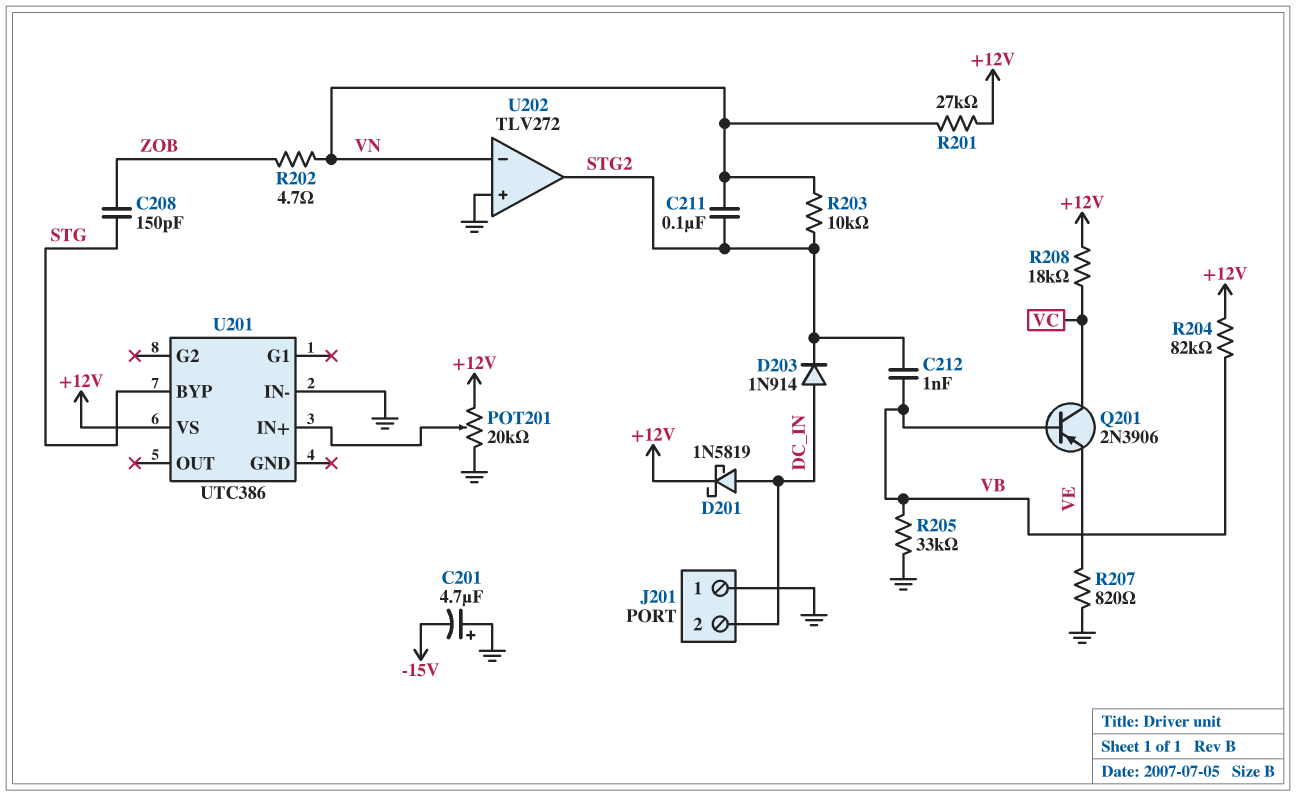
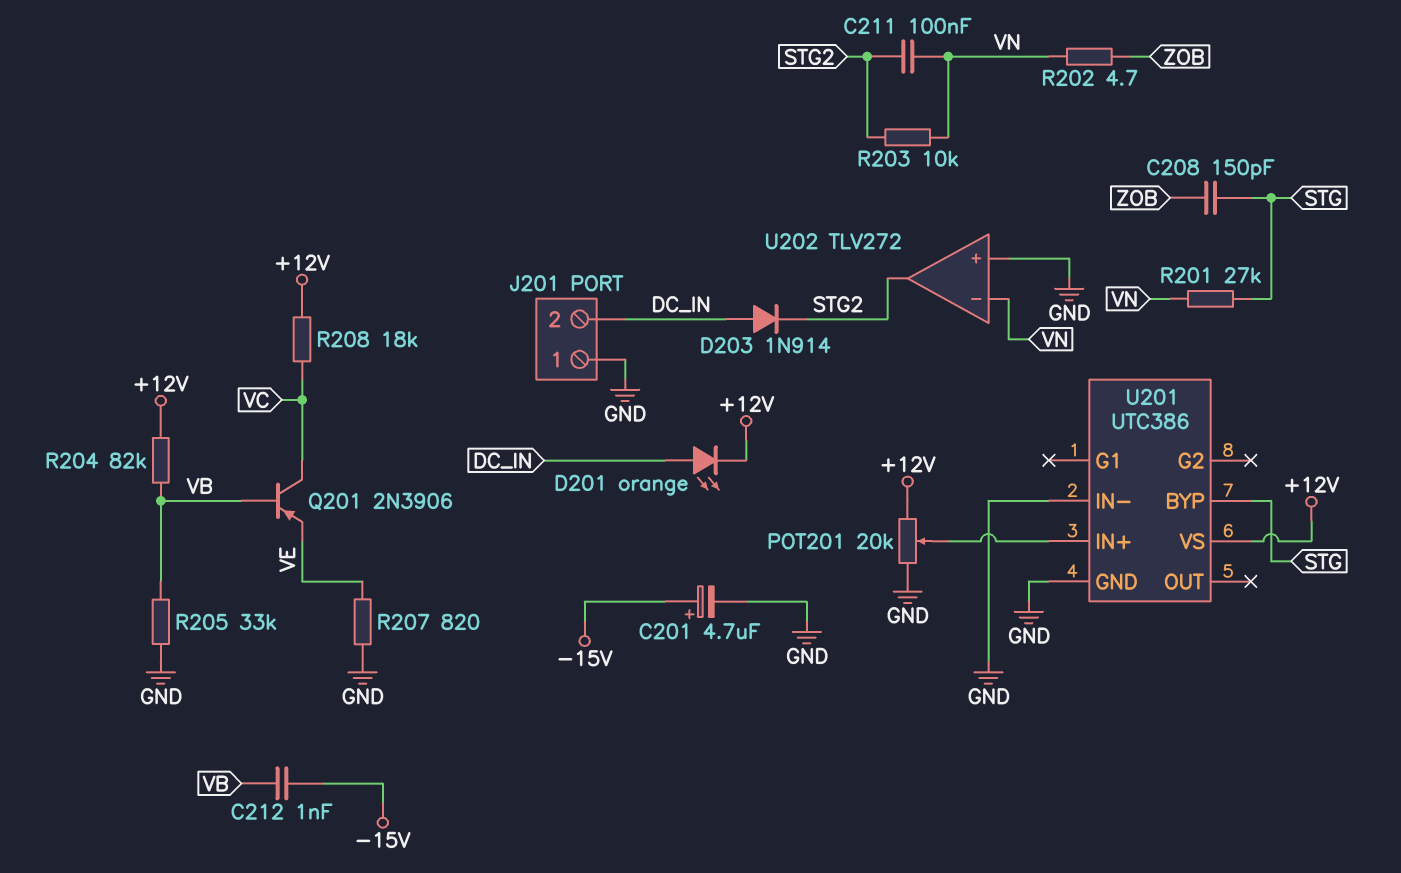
C201: 4.7uF (plus GND, minus -15V) -> 4.7uF (plus -15V, minus GND)
C212: 1nF (STG2, VB) -> 1nF (-15V, VB)
D201: schottky 1N5819 (A DC_IN, K +12V) -> LED orange (A DC_IN, K +12V)
R201: 27k (+12V, VN) -> 27k (STG, VN)
U201 pin GND: none -> GND

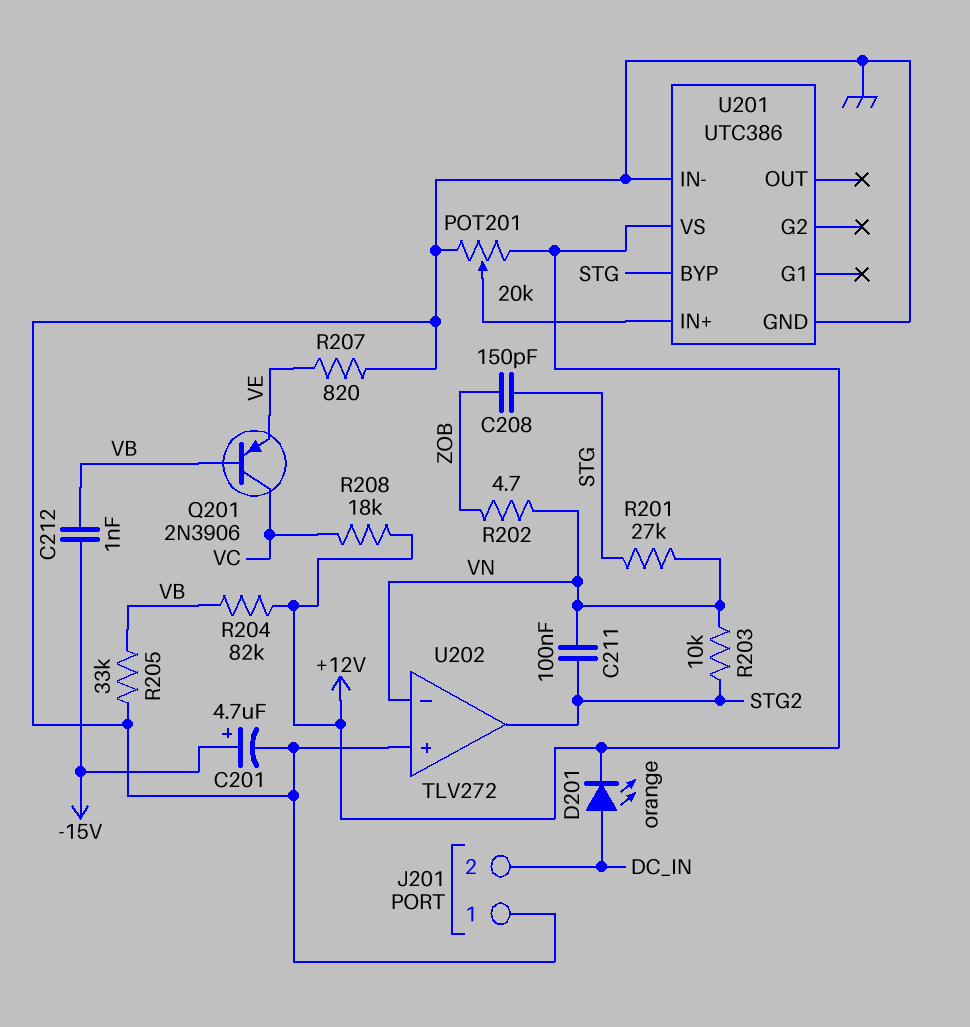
D203: diode 1N914 (A DC_IN, K STG2) -> none

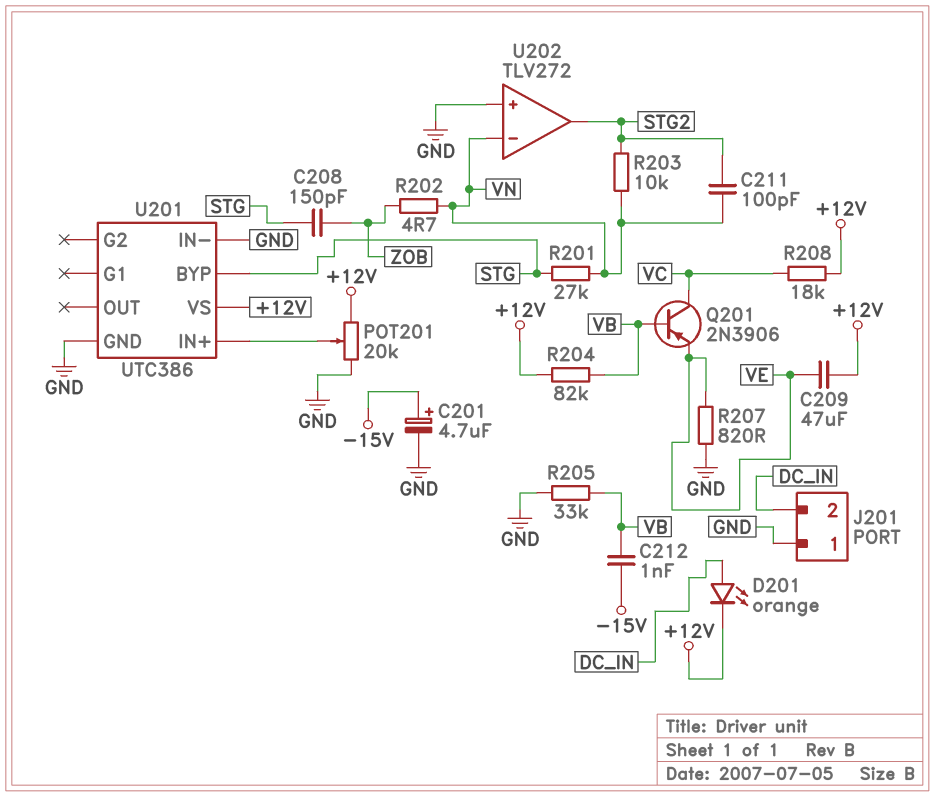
C209: none -> 47uF (+12V, VE)
C211: 100nF (STG2, VN) -> 100pF (STG2, VN)

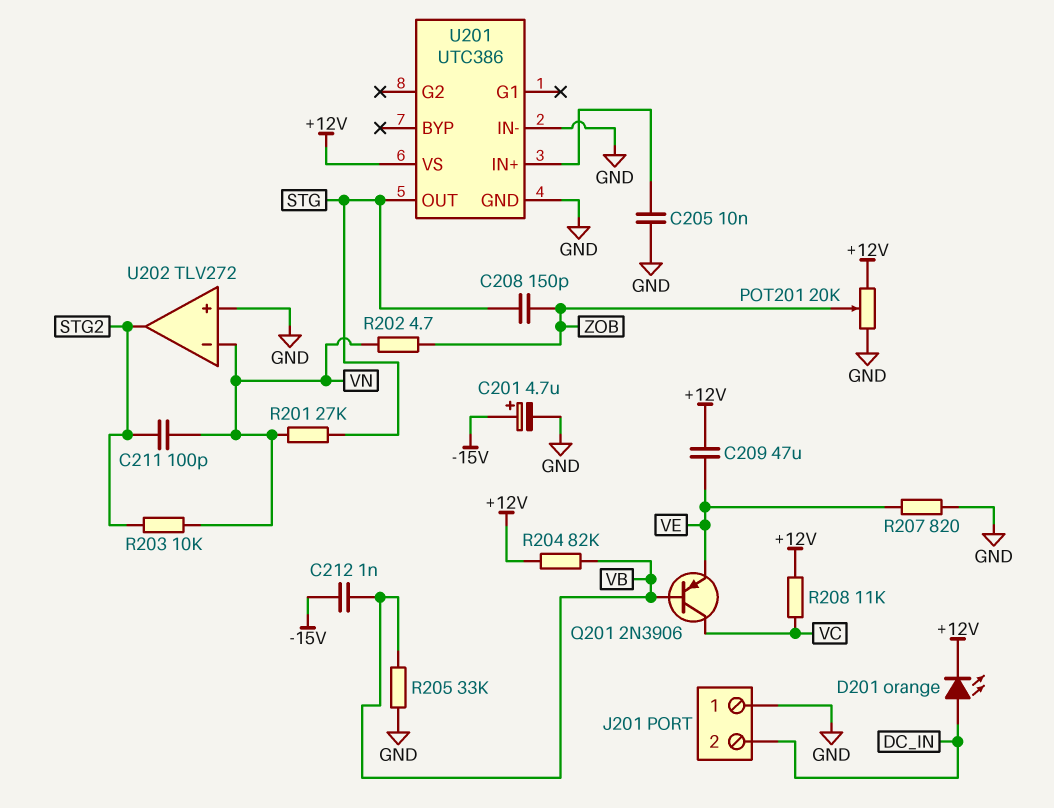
C205: none -> 10nF (GND, U201/IN+)
POT201: 20k (+12V, GND, wiper U201/IN+) -> 20k (+12V, GND, wiper ZOB)
R208: 18k (+12V, VC) -> 11k (+12V, VC)
U201 pin BYP: STG -> none
U201 pin OUT: none -> STG

